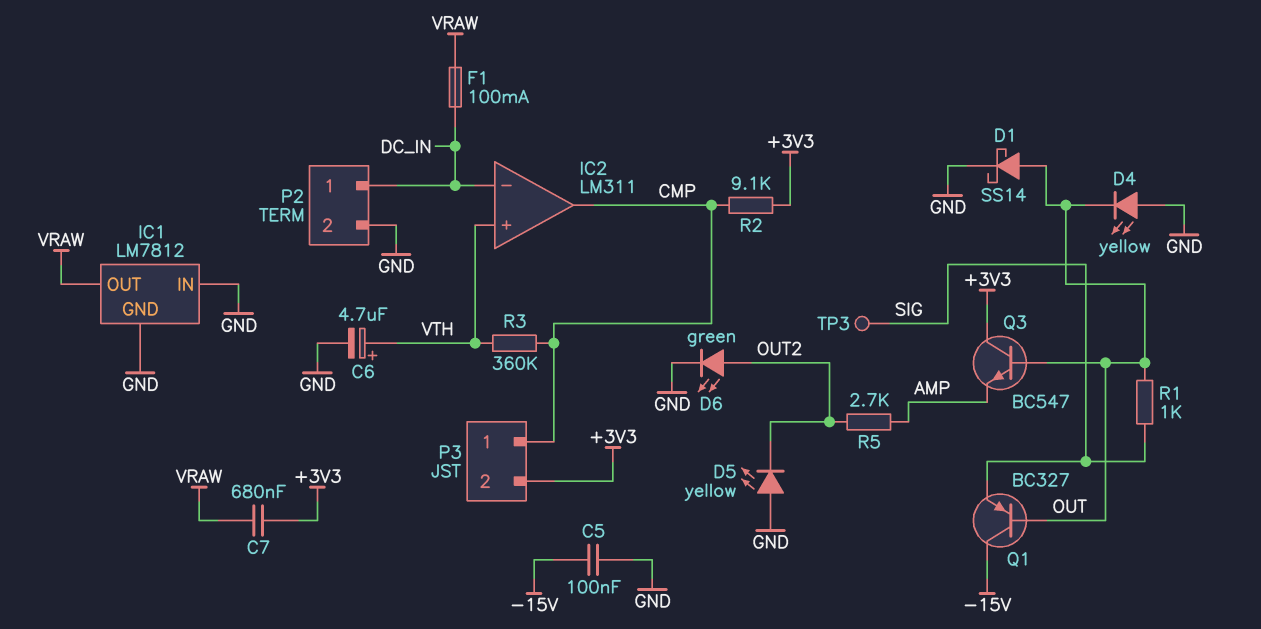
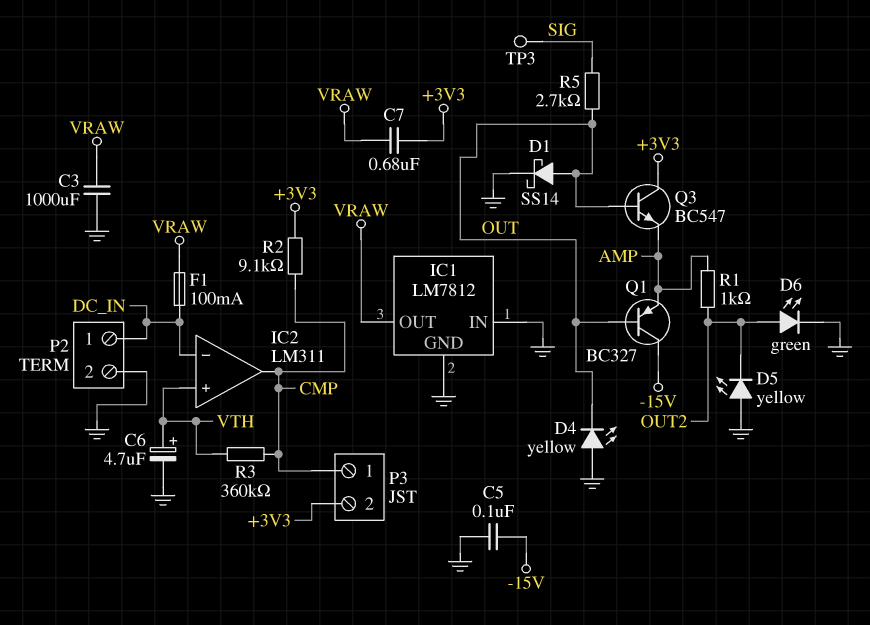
C3: none -> 1000uF (GND, VRAW)
Q1: PNP BC327 (B OUT, C -15V, E SIG) -> PNP BC327 (B OUT, C -15V, E AMP)
R1: 1k (OUT, SIG) -> 1k (AMP, OUT2)
R5: 2.7k (AMP, OUT2) -> 2.7k (OUT, SIG)

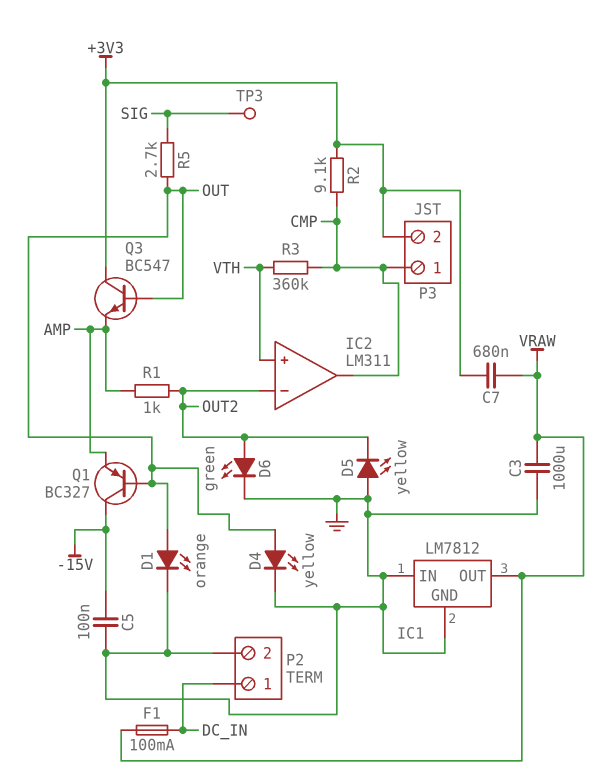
C6: 4.7uF (plus VTH, minus GND) -> none
D1: schottky SS14 (A OUT, K GND) -> LED orange (A OUT, K GND)
D4: LED yellow (A GND, K OUT) -> LED yellow (A OUT, K GND)
IC2 pin in-: DC_IN -> OUT2

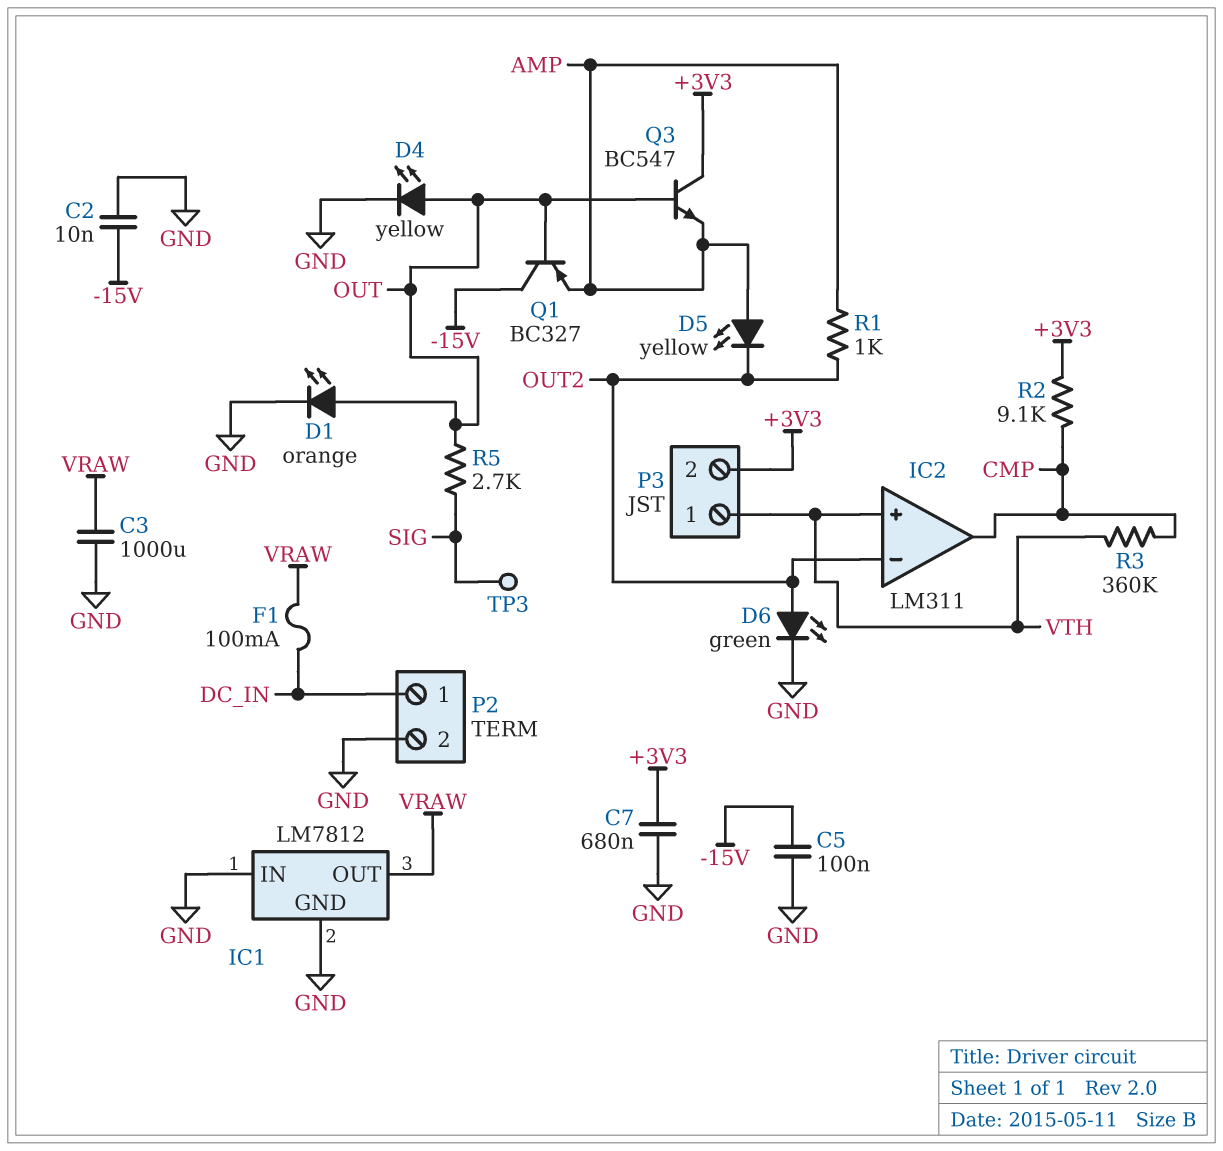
C2: none -> 10nF (-15V, GND)
C7: 680nF (+3V3, VRAW) -> 680nF (+3V3, GND)
D5: LED yellow (A GND, K OUT2) -> LED yellow (A AMP, K OUT2)
P3 pin 1: CMP -> VTH

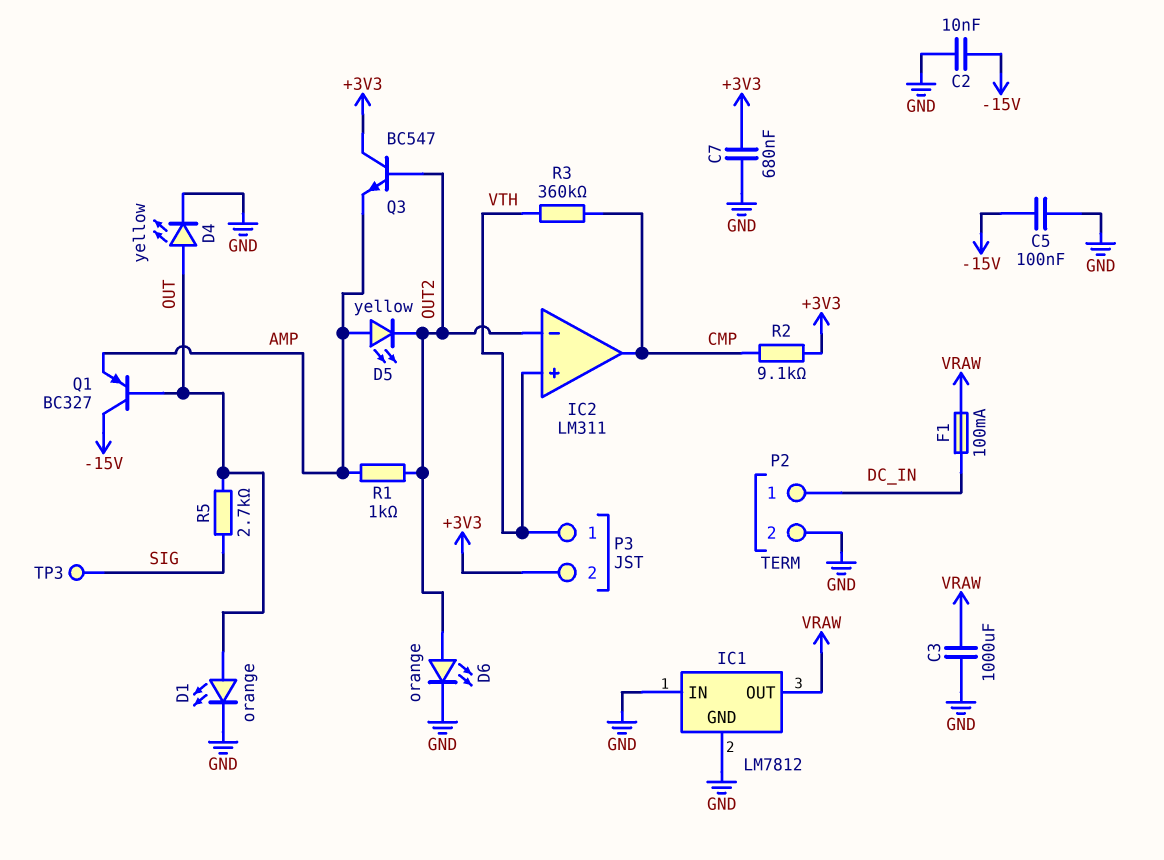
D6: LED green (A OUT2, K GND) -> LED orange (A OUT2, K GND)
Q3: NPN BC547 (B OUT, C +3V3, E AMP) -> NPN BC547 (B OUT2, C +3V3, E AMP)

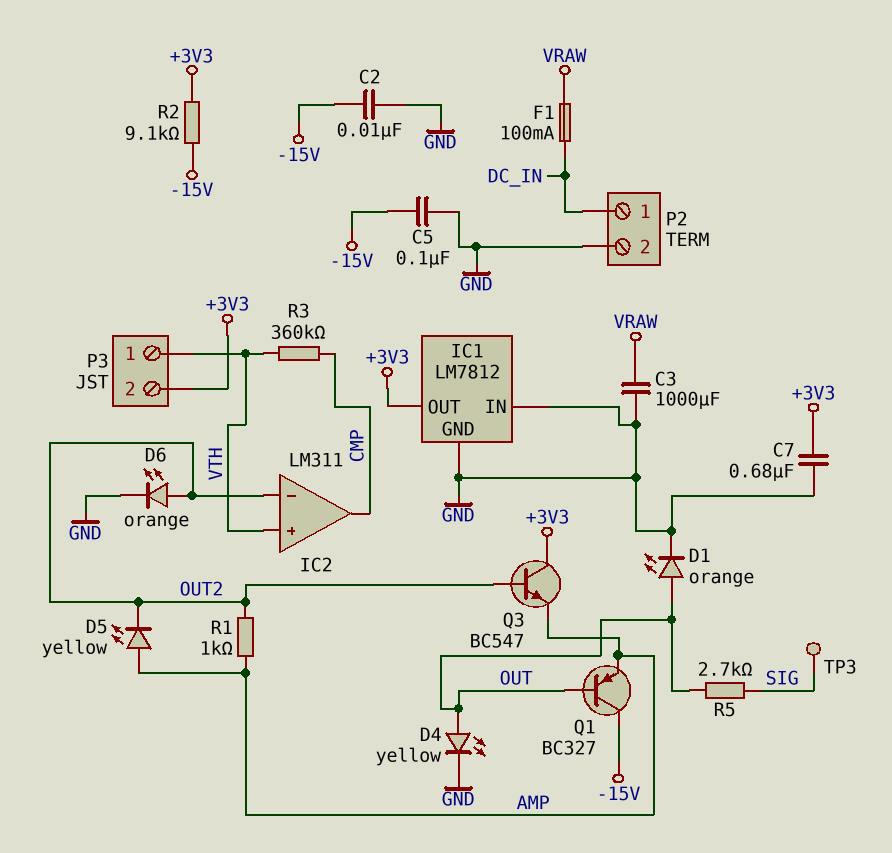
IC1 pin OUT: VRAW -> +3V3
R2: 9.1k (+3V3, CMP) -> 9.1k (+3V3, -15V)

